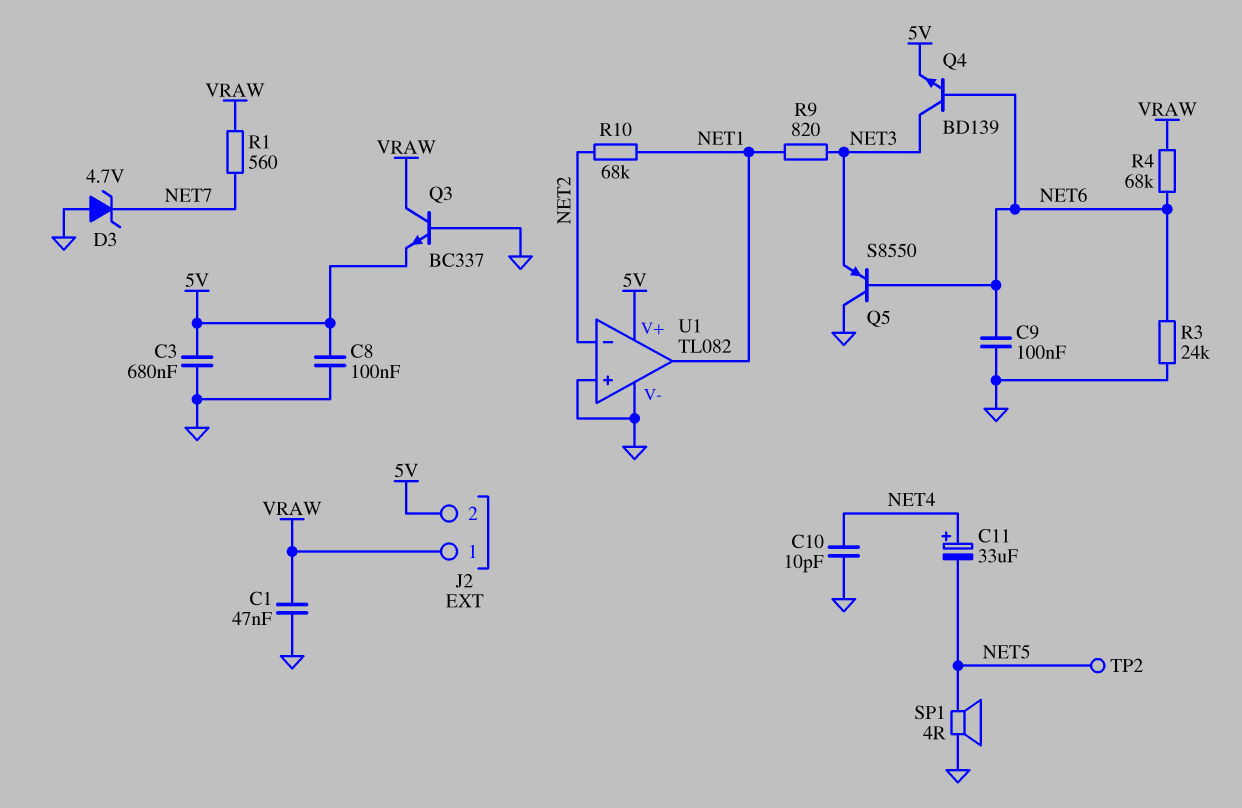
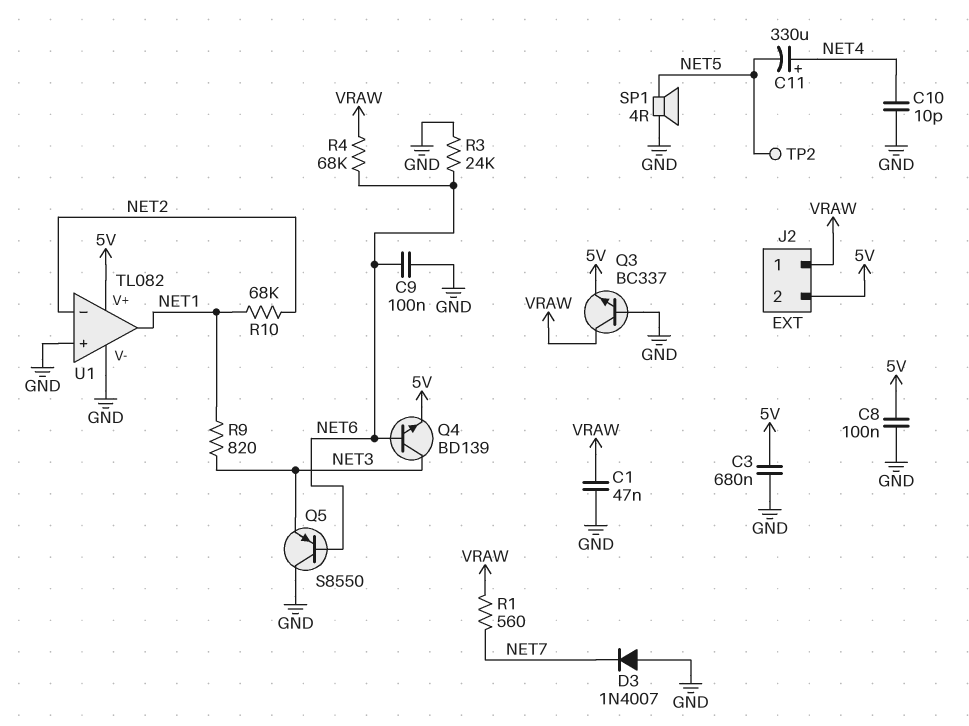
C11: 33uF (plus NET4, minus NET5) -> 330uF (plus NET4, minus NET5)
D3: zener 4.7V (A GND, K NET7) -> diode 1N4007 (A GND, K NET7)

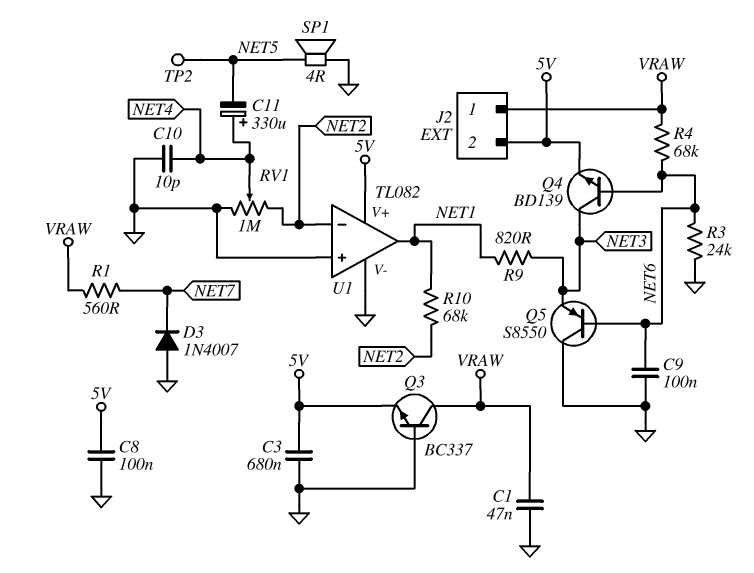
RV1: none -> 1M (GND, NET2, wiper NET4)

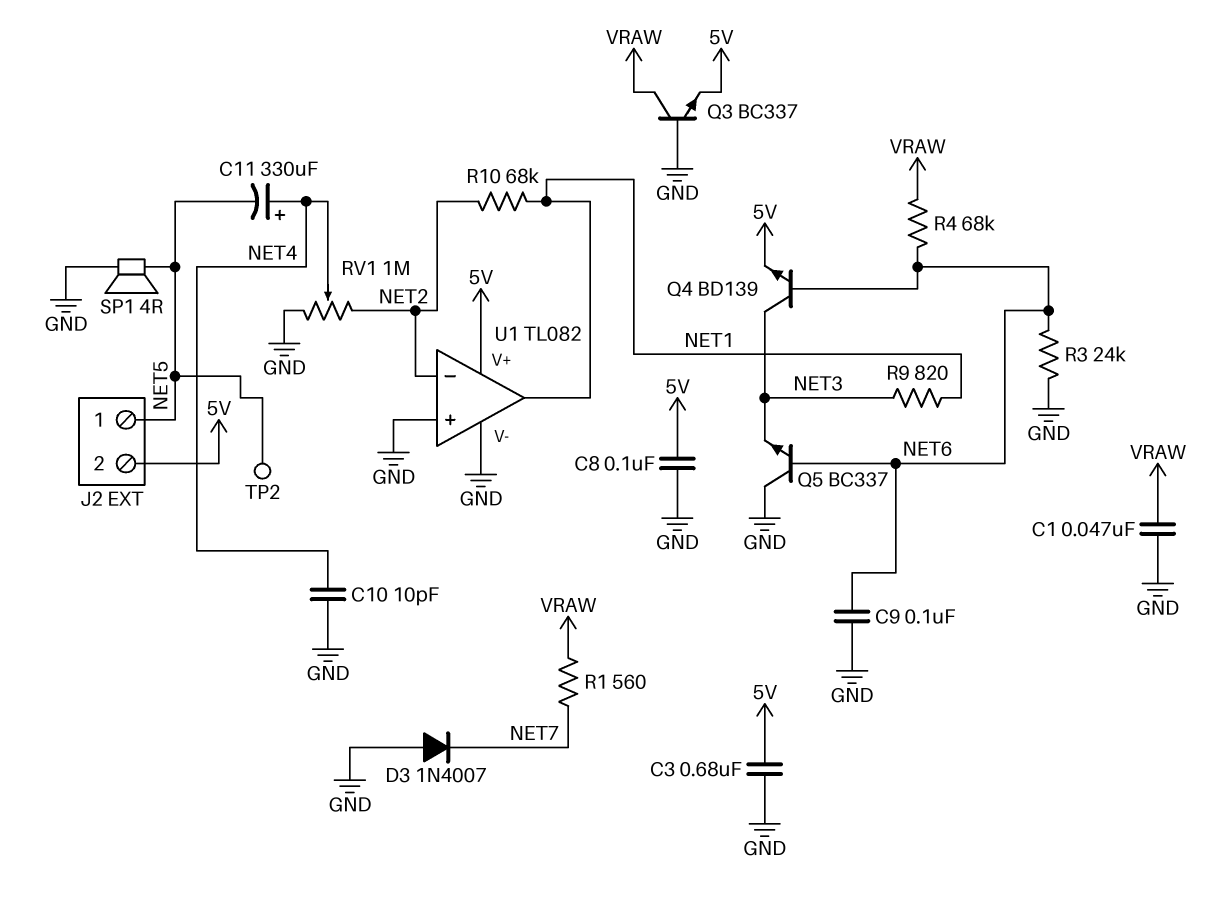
J2 pin 1: VRAW -> NET5
Q5: PNP S8550 (B NET6, C GND, E NET3) -> NPN BC337 (B NET6, C GND, E NET3)

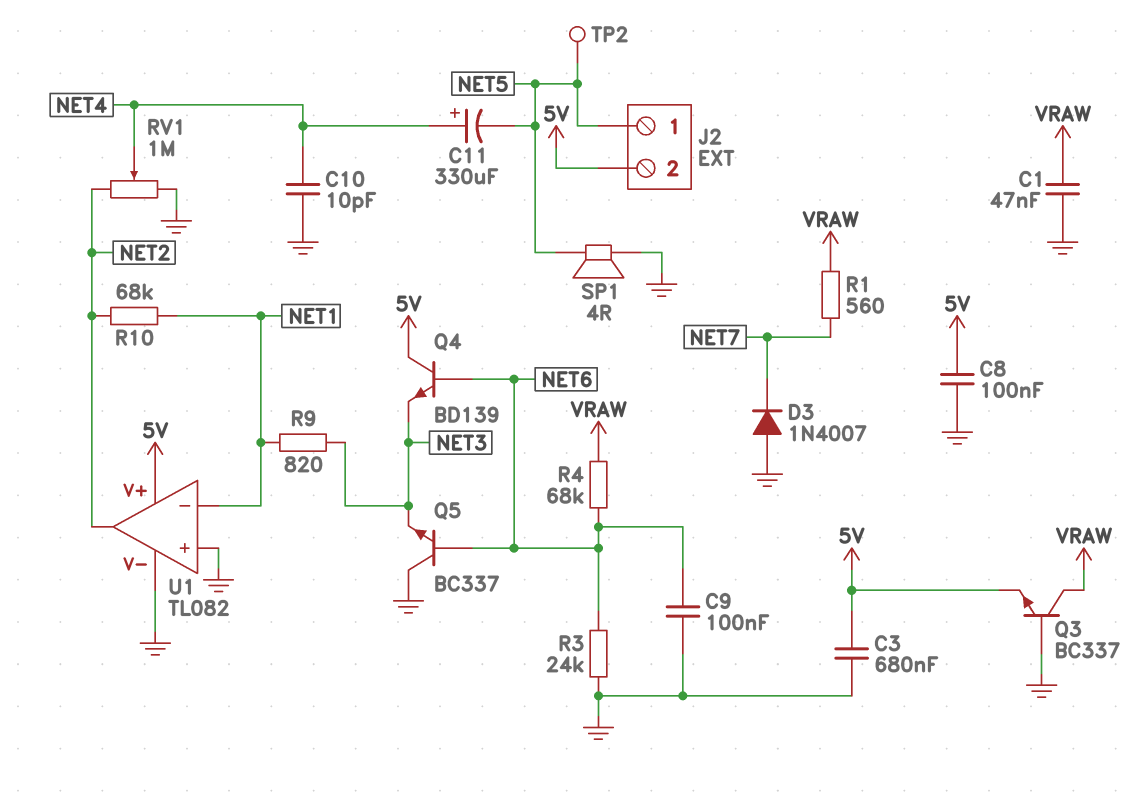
Q4: NPN BD139 (B NET6, C NET3, E 5V) -> NPN BD139 (B NET6, C 5V, E NET3)
U1 pin in-: NET2 -> NET1
U1 pin out: NET1 -> NET2

